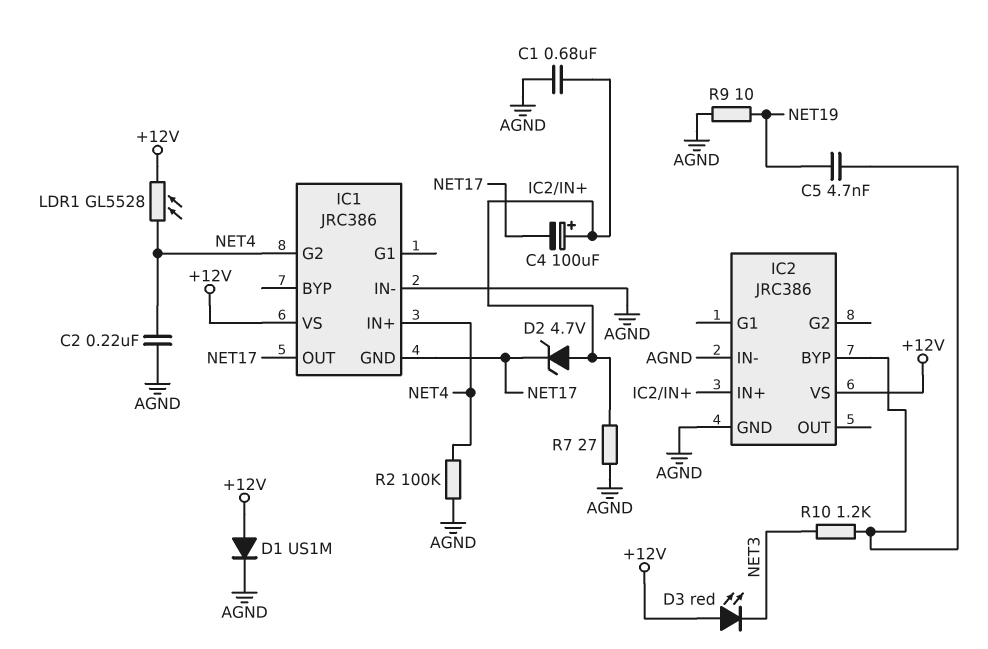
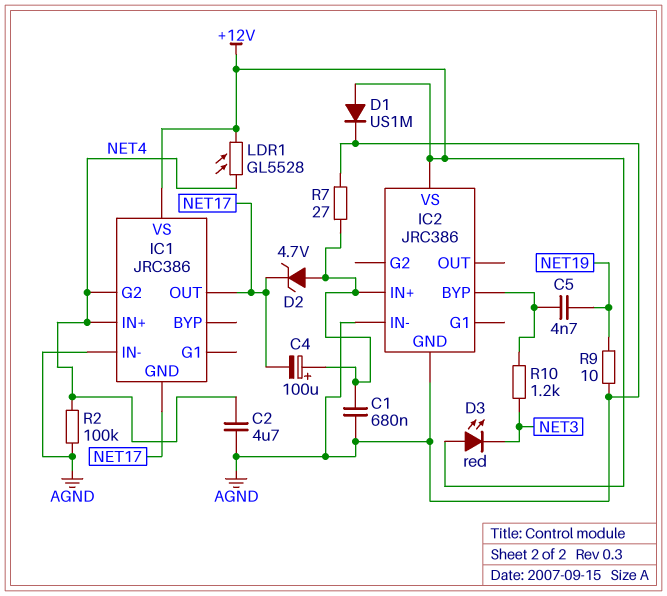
C2: 220nF (AGND, NET4) -> 4.7uF (AGND, NET4)

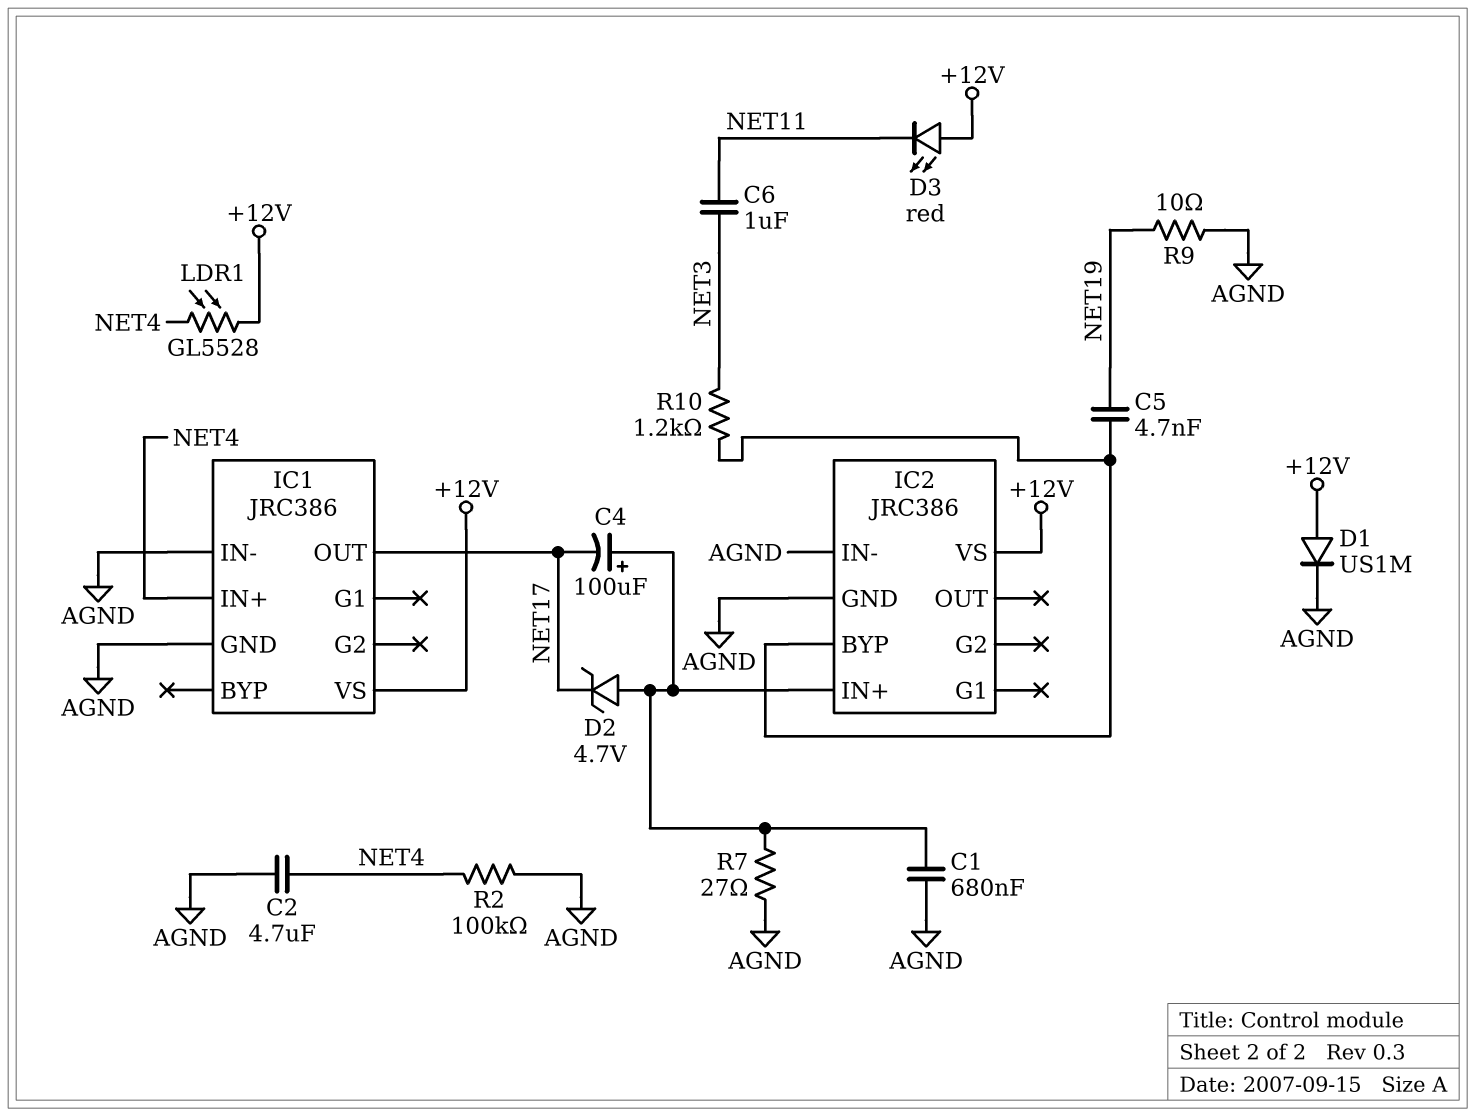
C6: none -> 1uF (NET3, NET11)
D3: LED red (A +12V, K NET3) -> LED red (A +12V, K NET11)
IC1 pin G2: NET4 -> none
IC1 pin GND: NET17 -> AGND

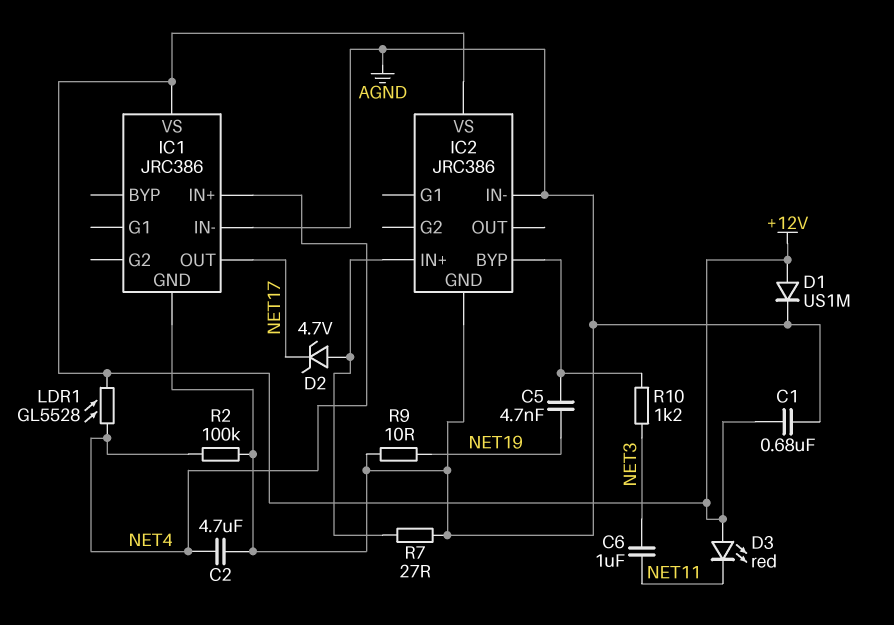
C1: 680nF (AGND, IC2/IN+) -> 680nF (+12V, AGND)
C4: 100uF (plus IC2/IN+, minus NET17) -> none

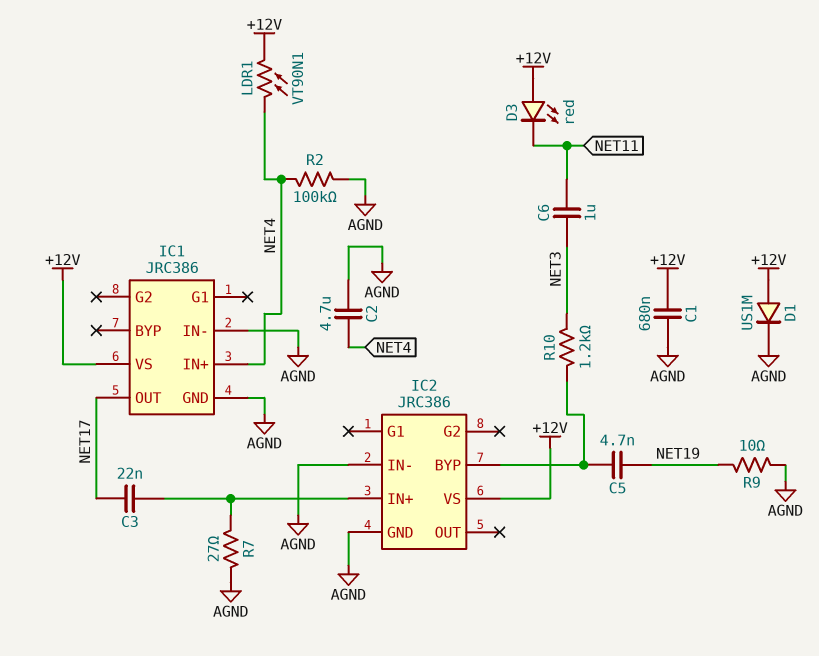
C3: none -> 22nF (IC2/IN+, NET17)
D2: zener 4.7V (A IC2/IN+, K NET17) -> none
LDR1: GL5528 (+12V, NET4) -> VT90N1 (+12V, NET4)

